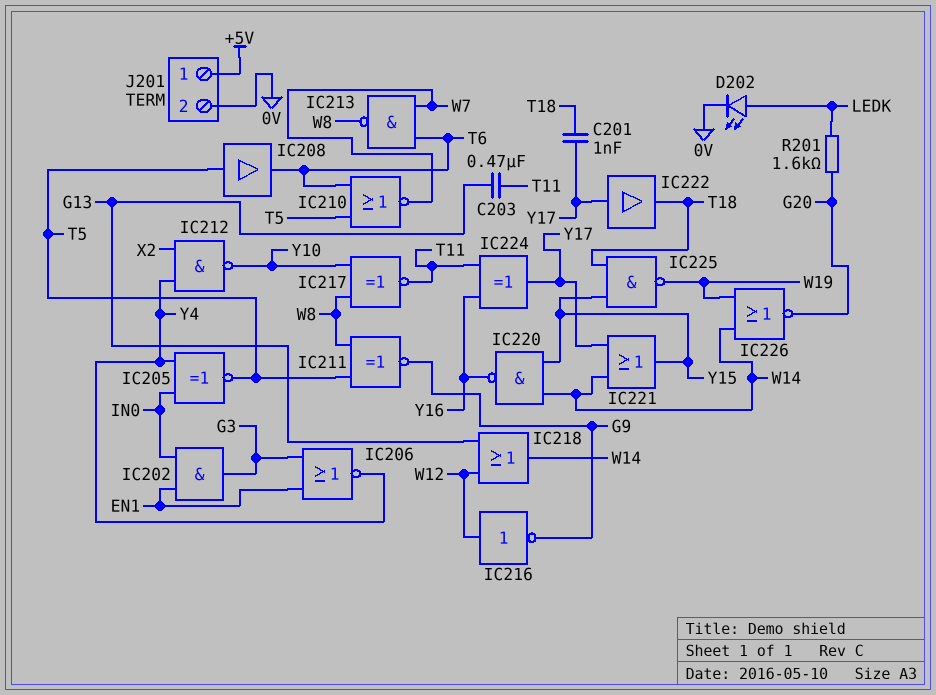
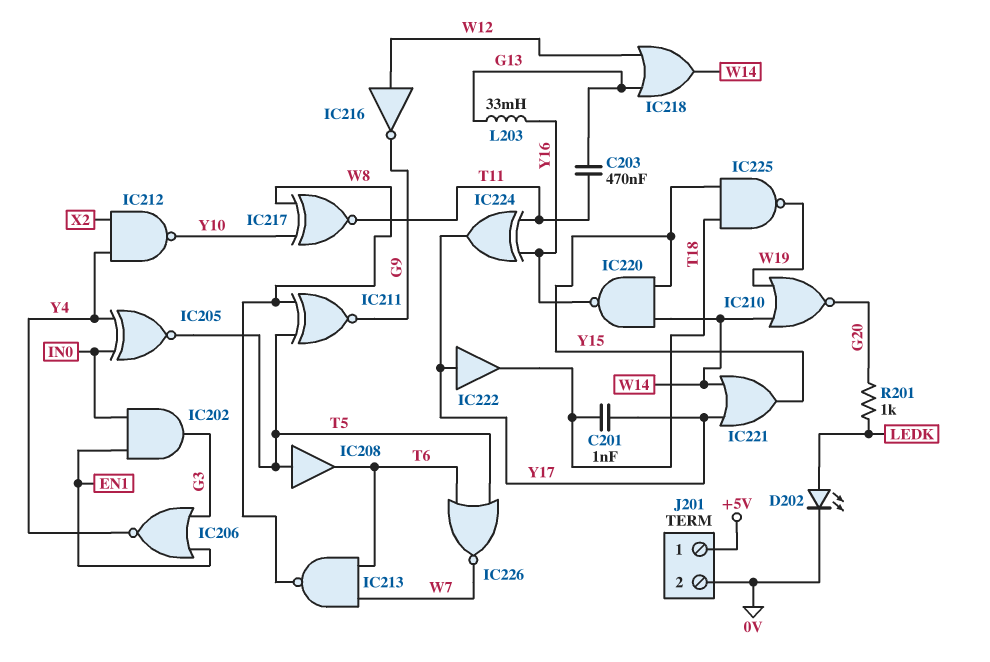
IC210: NOR (in T5, in T6, out W7) -> NOR (in W14, in W19, out G20)
IC226: NOR (in W14, in W19, out G20) -> NOR (in T5, in T6, out W7)
L203: none -> 33mH (G13, Y16)
R201: 1.6k (G20, LEDK) -> 1k (G20, LEDK)

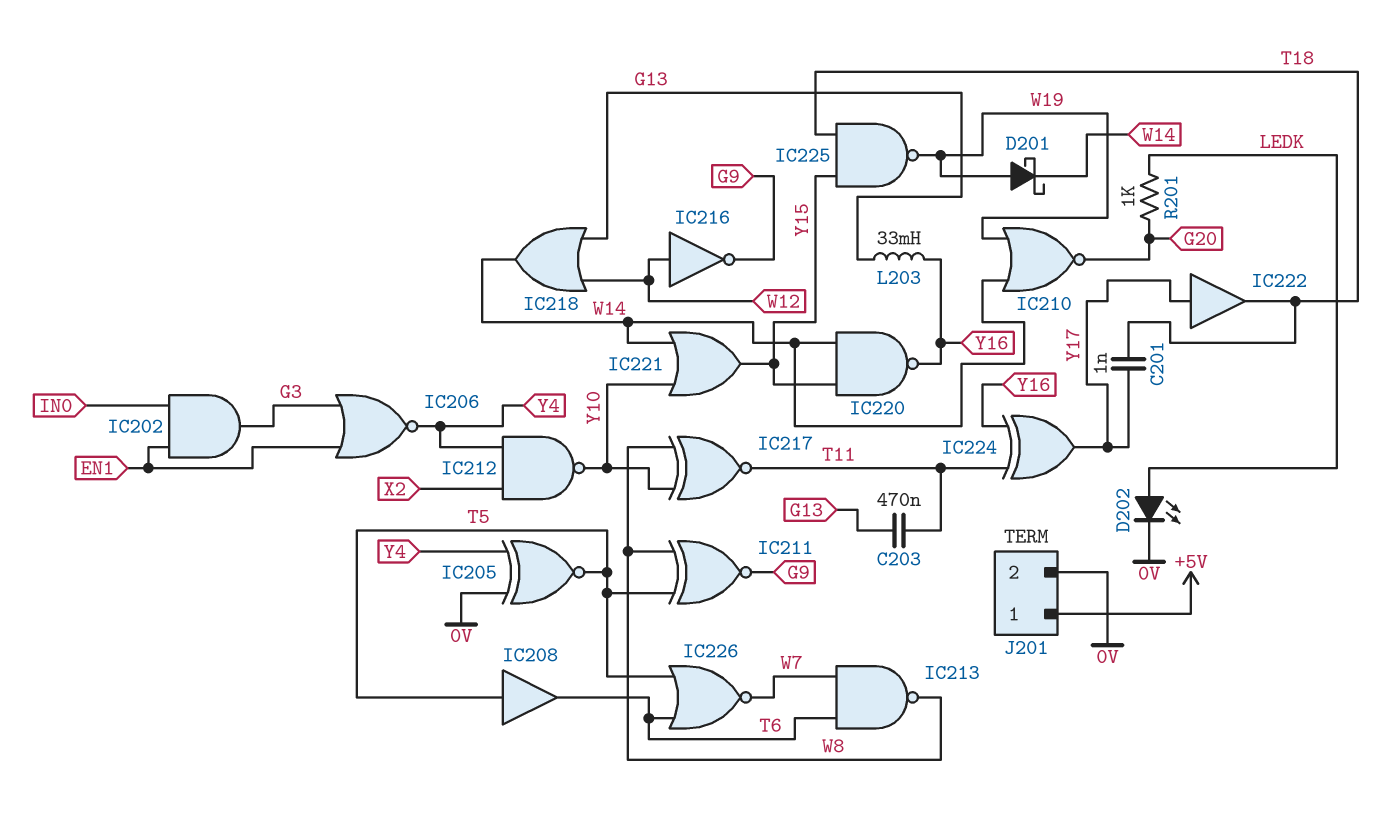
D201: none -> schottky (A W19, K W14)
IC205: XNOR (in IN0, in Y4, out T5) -> XNOR (in 0V, in Y4, out T5)
IC221: OR (in W14, in Y17, out Y15) -> OR (in W14, in Y10, out Y15)

